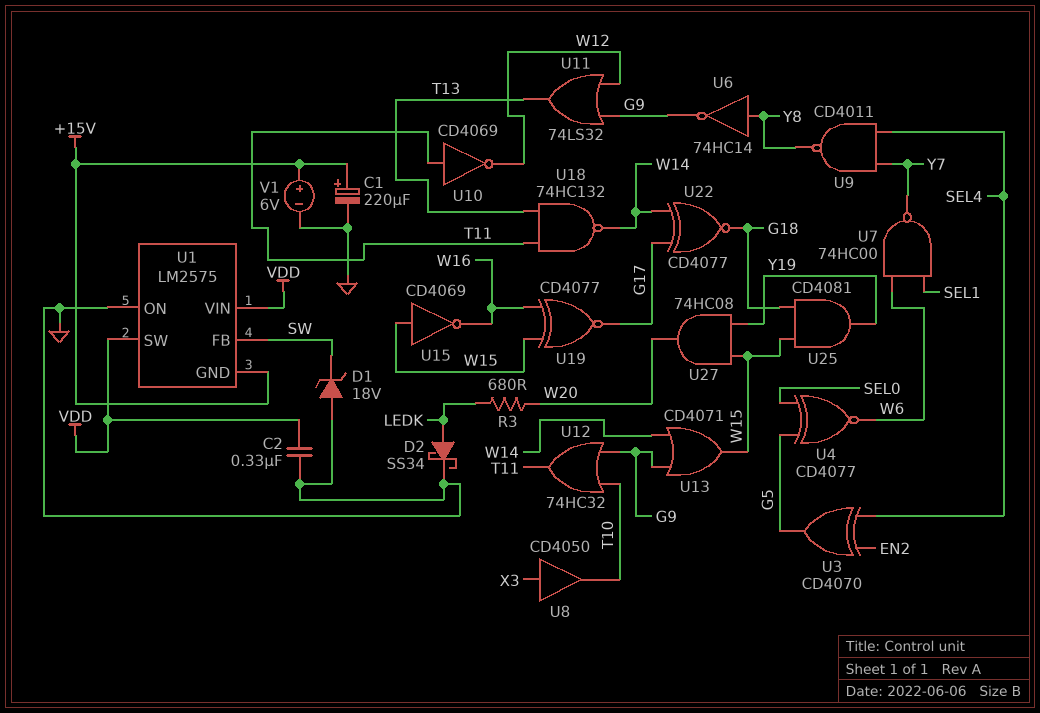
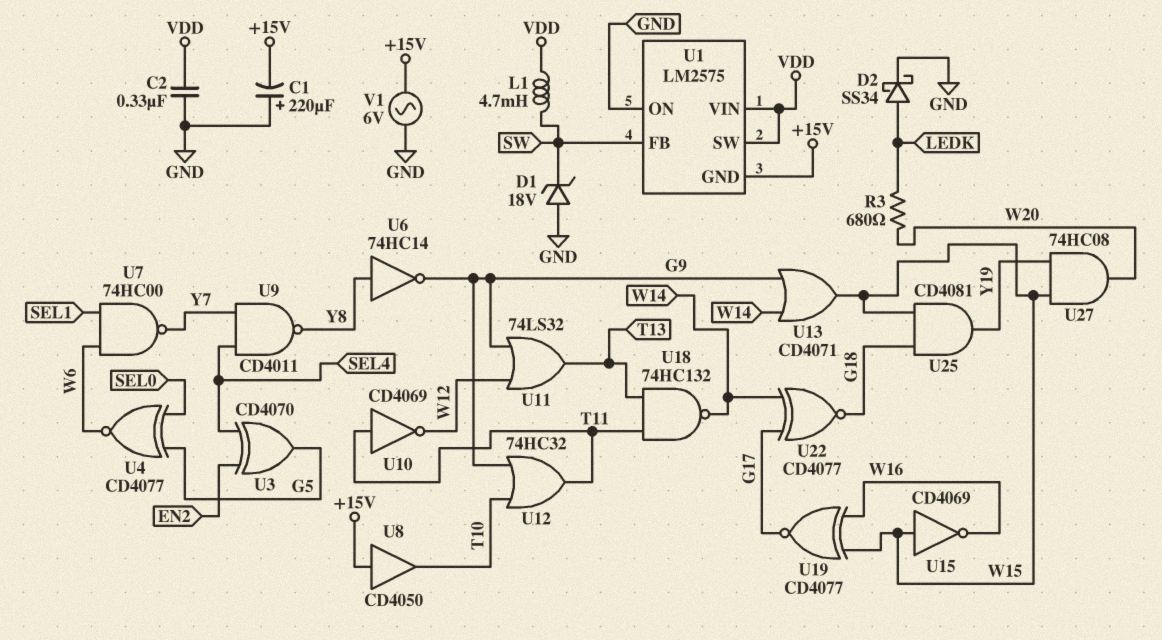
C1: 220uF (plus +15V, minus GND) -> 220uF (plus GND, minus +15V)
L1: none -> 4.7mH (SW, VDD)
U8: buffer CD4050 (in X3, out T10) -> buffer CD4050 (in +15V, out T10)
V1: 6V (plus +15V, minus GND) -> AC 6V (+15V, GND)

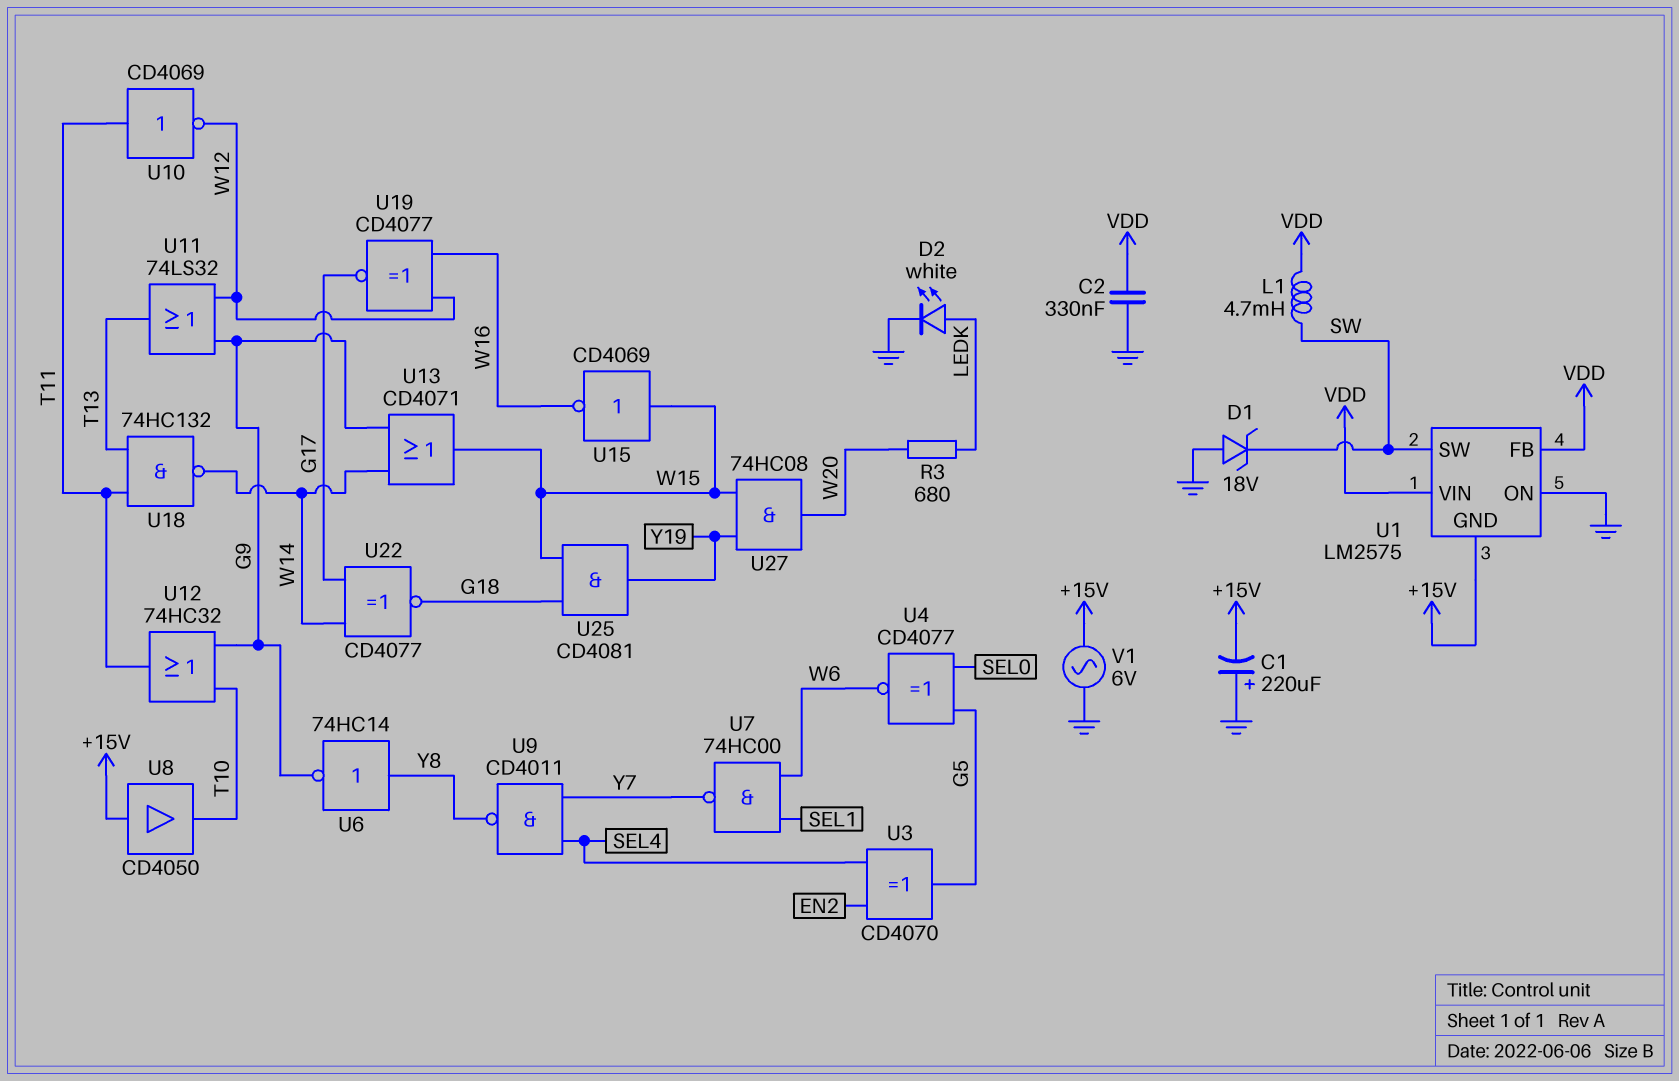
D2: schottky SS34 (A LEDK, K GND) -> LED white (A LEDK, K GND)
U1 pin FB: SW -> VDD
U1 pin SW: VDD -> SW
U19: XNOR CD4077 (in W15, in W16, out G17) -> XNOR CD4077 (in W12, in W16, out G17)

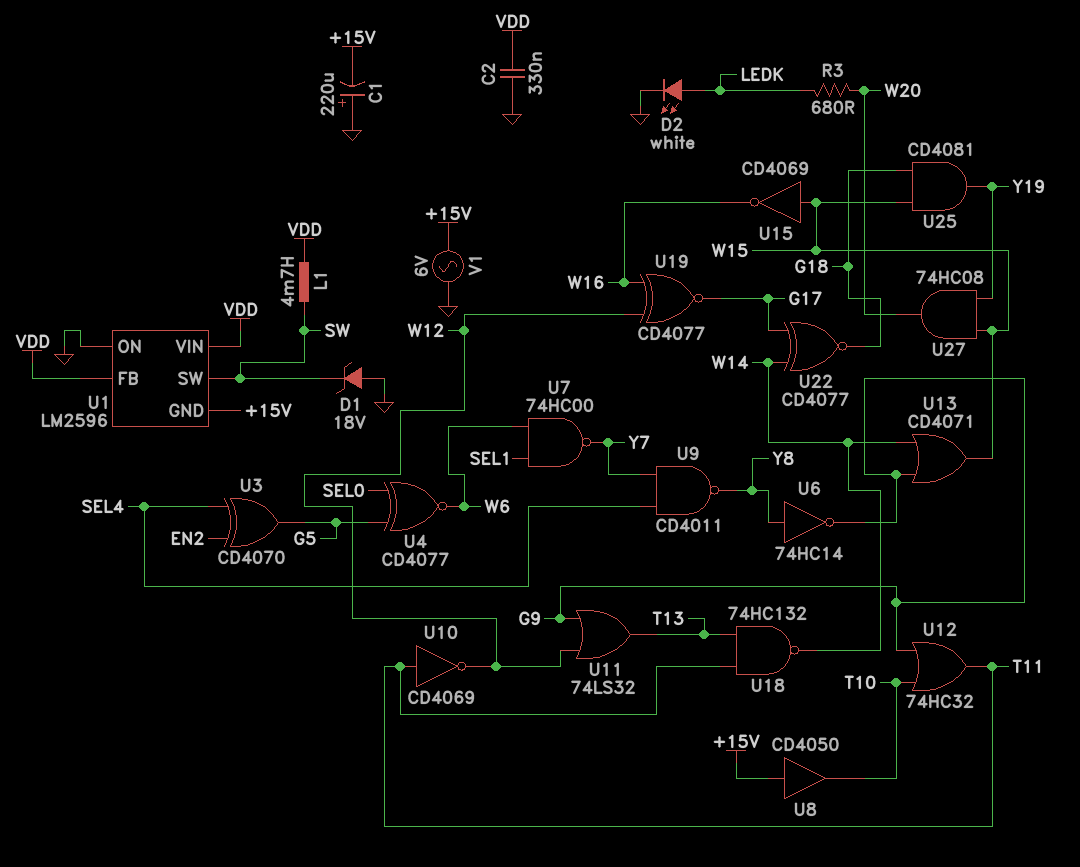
U1: LM2575 -> LM2596

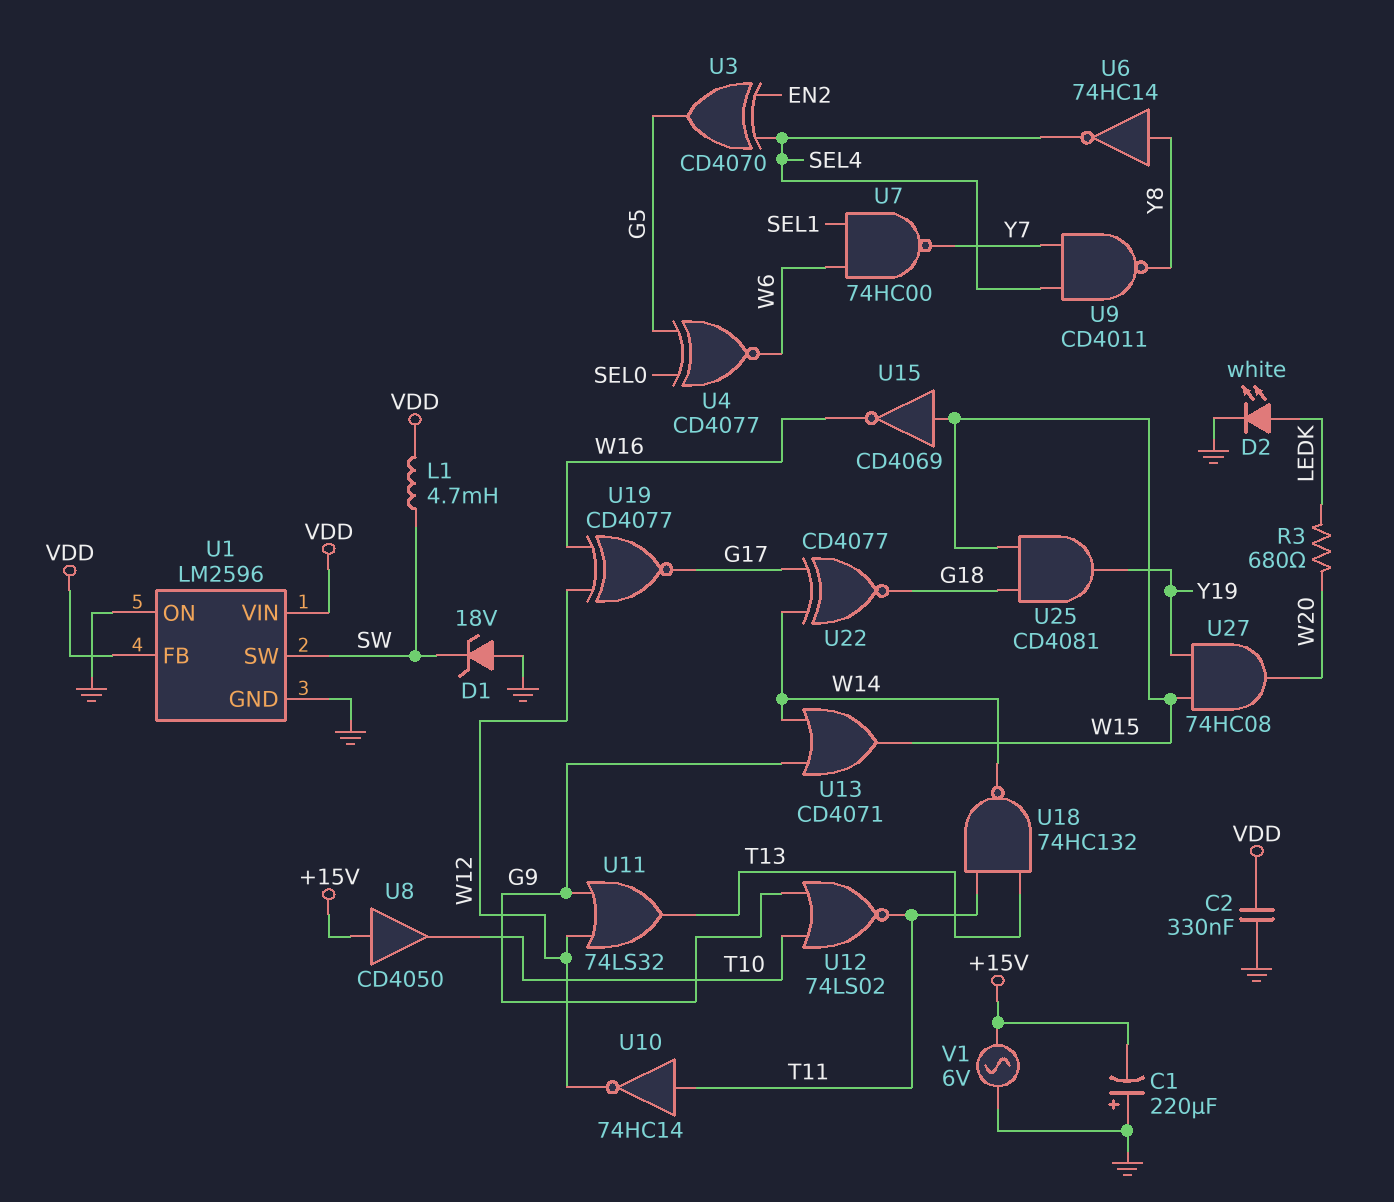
U1 pin GND: +15V -> GND
U6: NOT 74HC14 (in Y8, out G9) -> NOT 74HC14 (in Y8, out SEL4)
U10: NOT CD4069 (in T11, out W12) -> NOT 74HC14 (in T11, out W12)
U12: OR 74HC32 (in G9, in T10, out T11) -> NOR 74LS02 (in G9, in T10, out T11)

